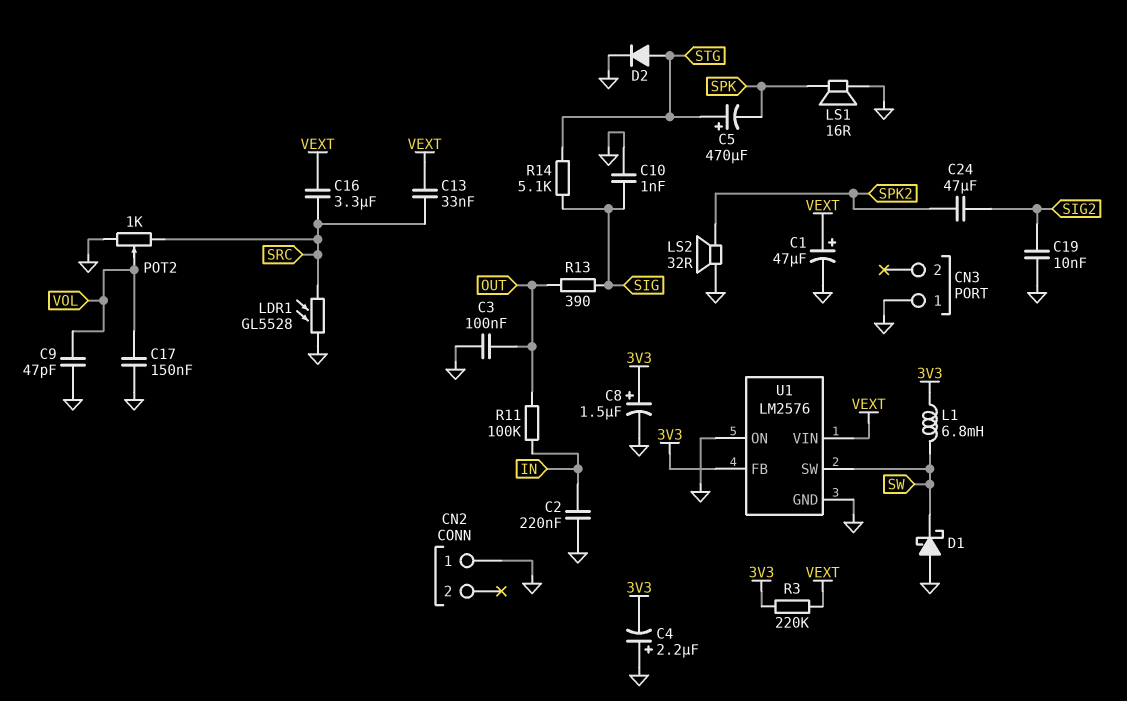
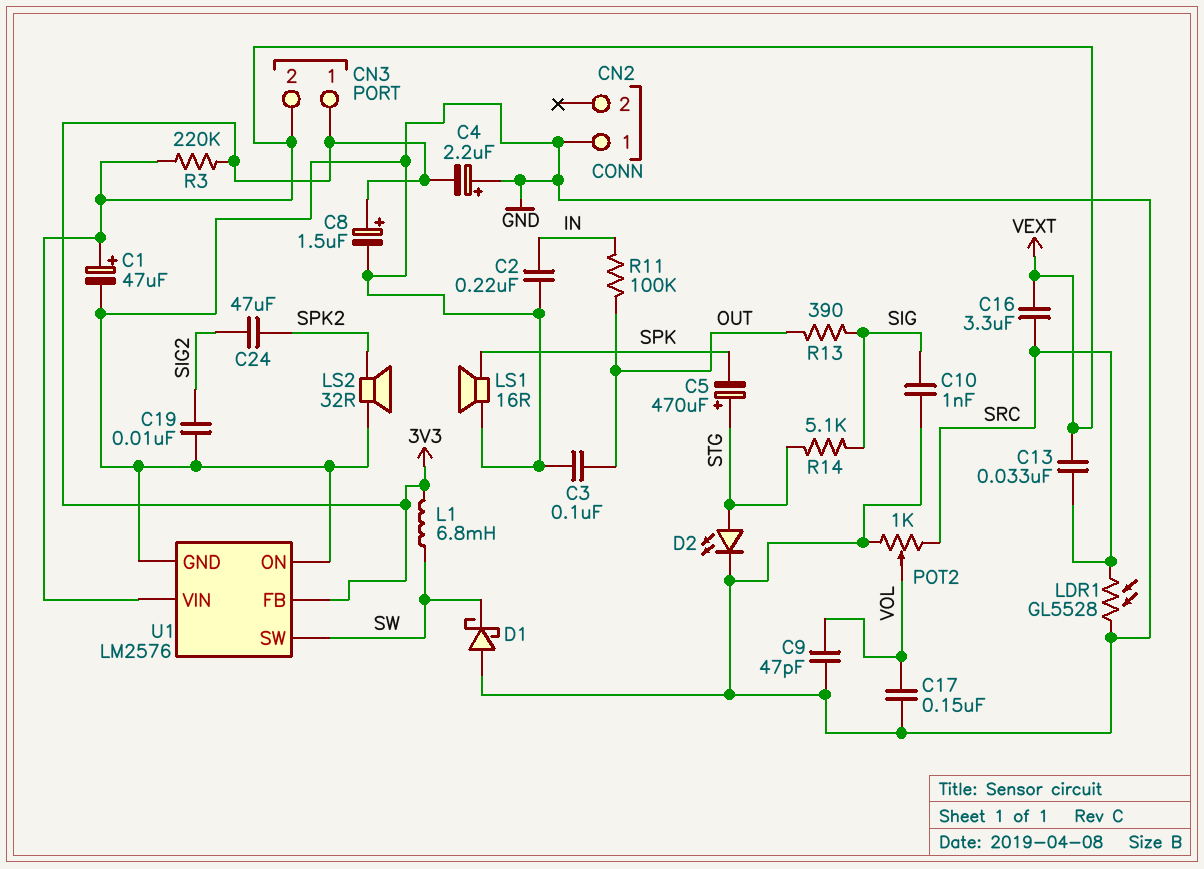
CN3 pin 1: GND -> 3V3
CN3 pin 2: none -> VEXT
D2: diode (A STG, K GND) -> LED (A STG, K GND)

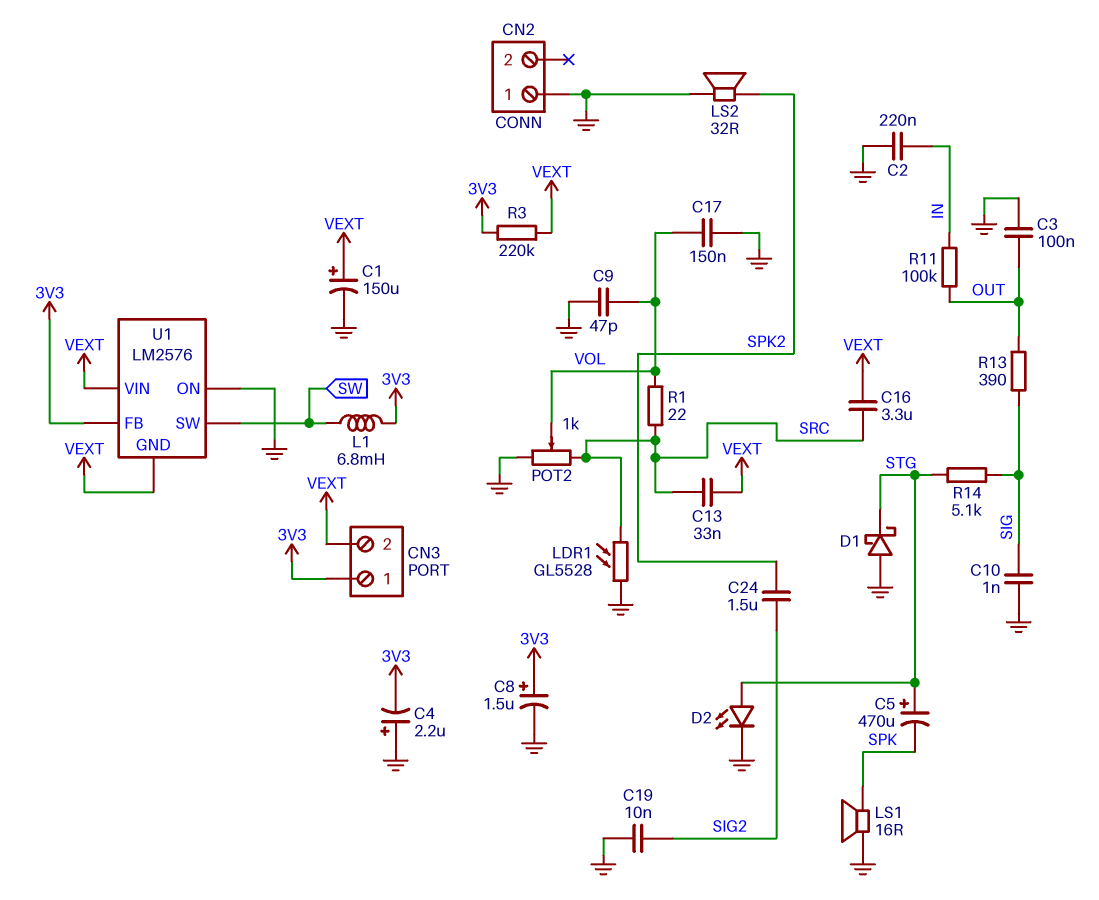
C1: 47uF (plus VEXT, minus GND) -> 150uF (plus VEXT, minus GND)
C24: 47uF (SIG2, SPK2) -> 1.5uF (SIG2, SPK2)
D1: schottky (A GND, K SW) -> schottky (A GND, K STG)
R1: none -> 22 (SRC, VOL)
U1 pin GND: GND -> VEXT

